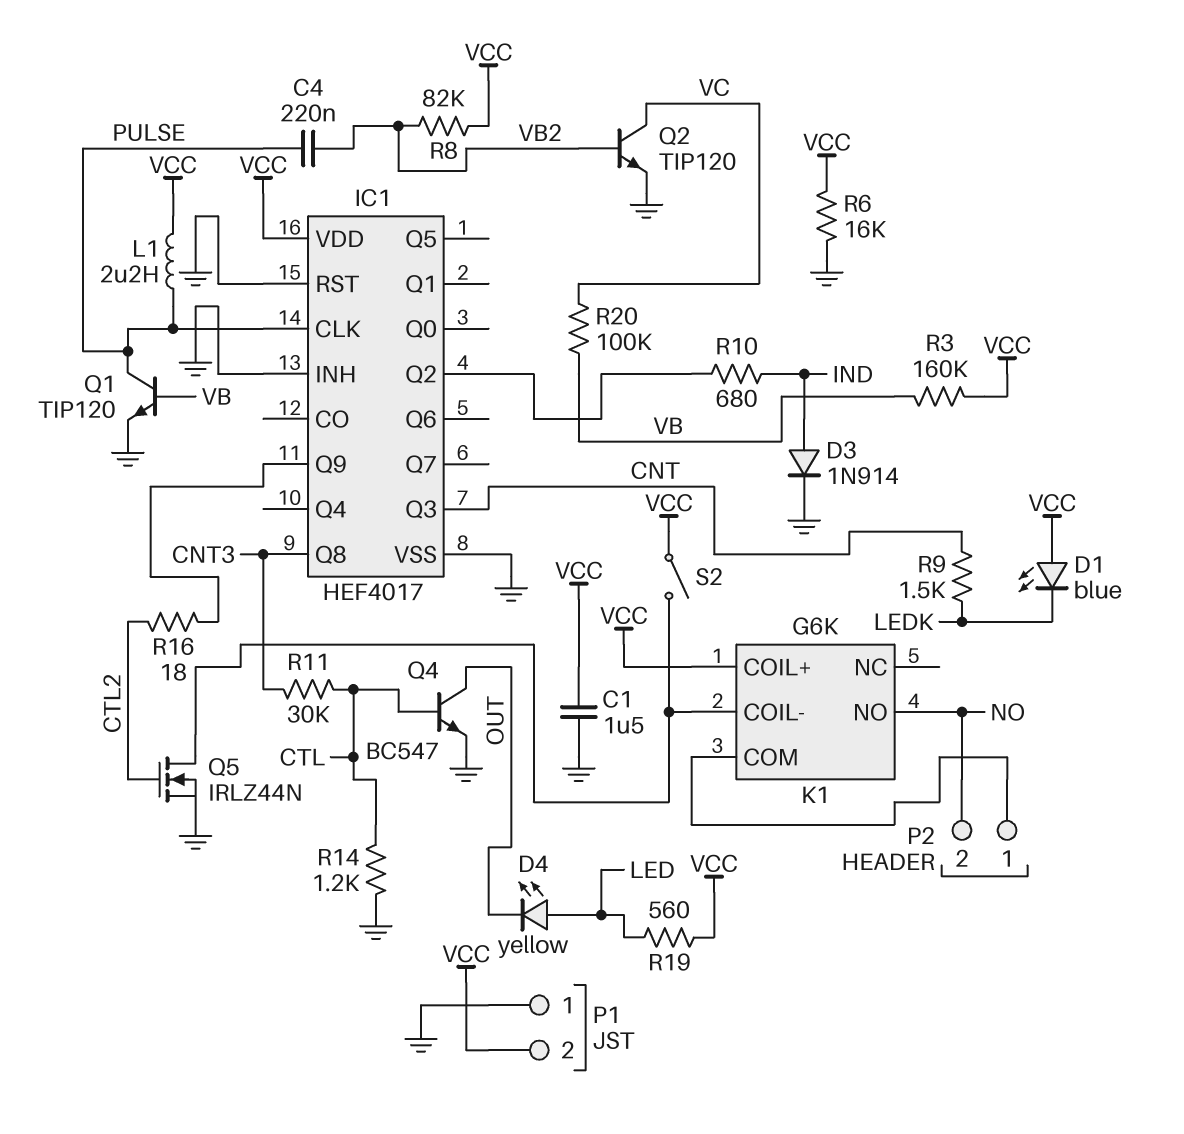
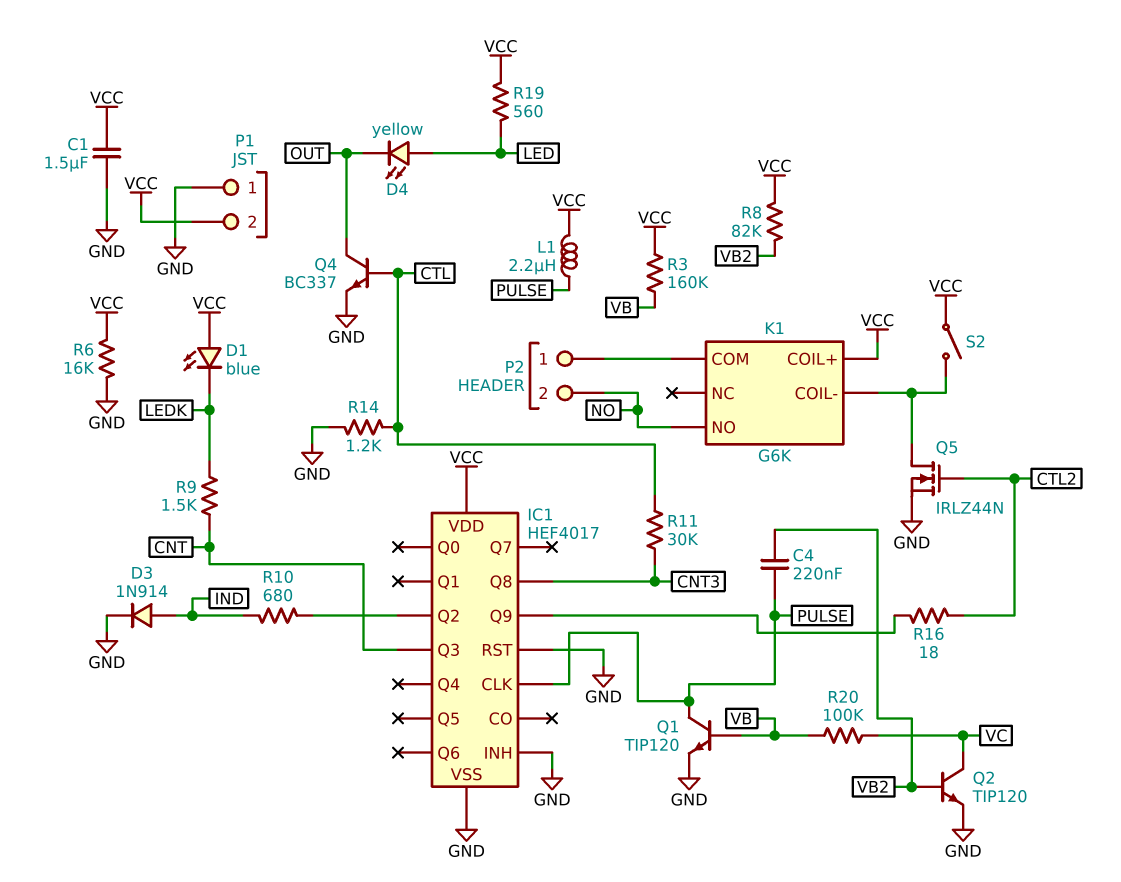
Q4: NPN BC547 (B CTL, C OUT, E GND) -> NPN BC337 (B CTL, C OUT, E GND)

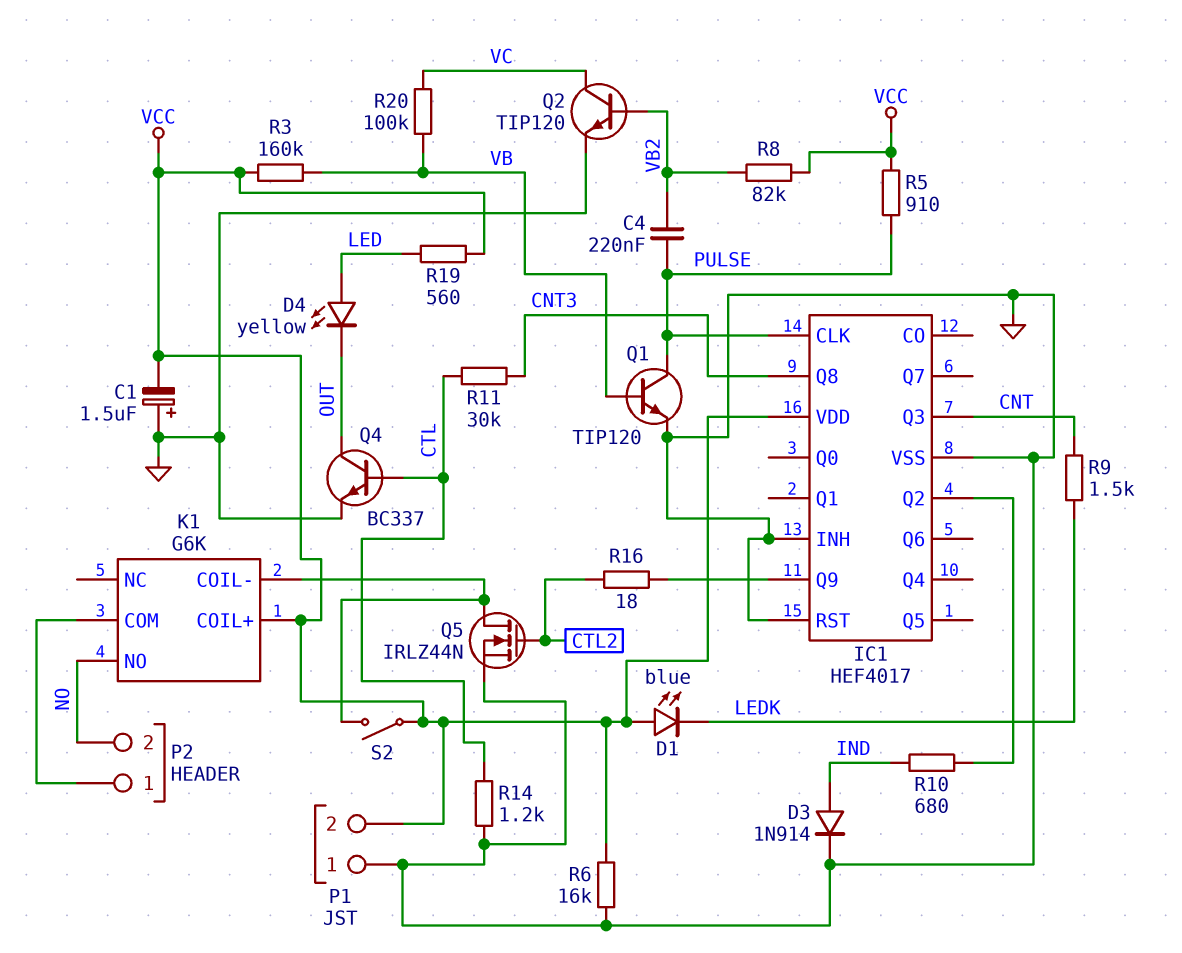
C1: 1.5uF (GND, VCC) -> 1.5uF (plus GND, minus VCC)
L1: 2.2uH (PULSE, VCC) -> none
R5: none -> 910 (PULSE, VCC)

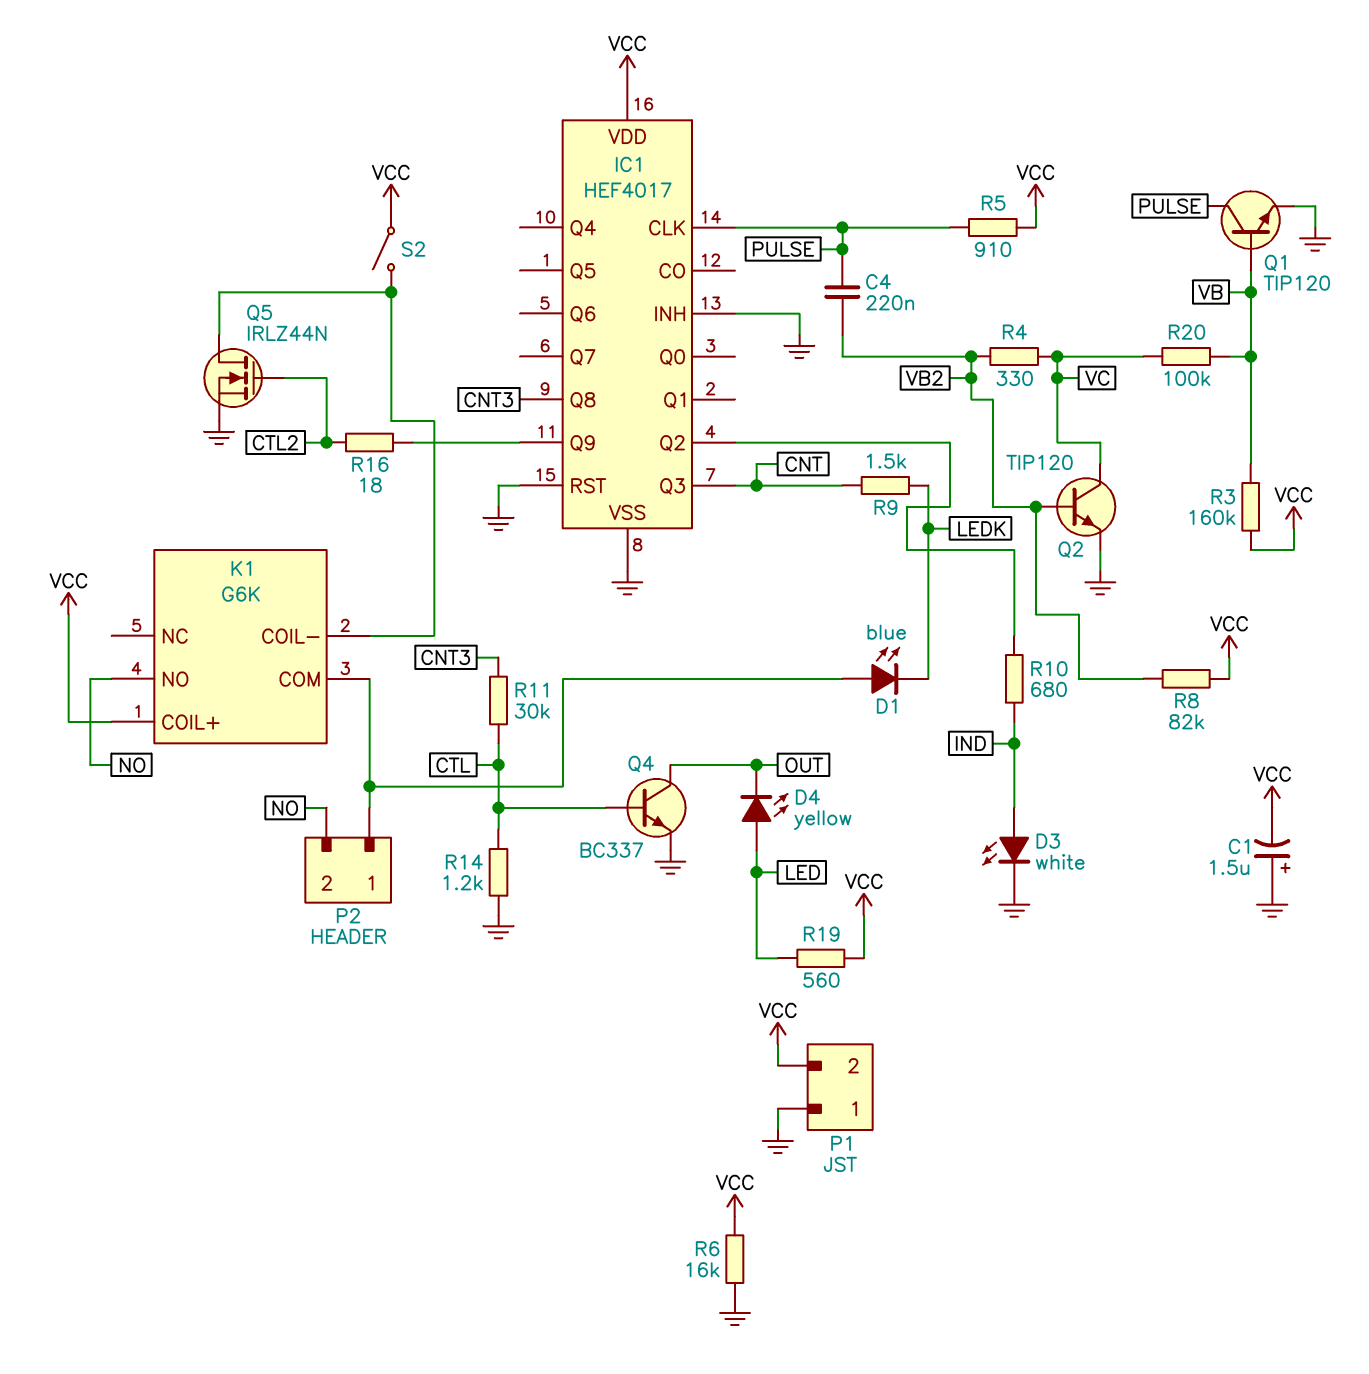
D1: LED blue (A VCC, K LEDK) -> LED blue (A K1/COM, K LEDK)
D3: diode 1N914 (A IND, K GND) -> LED white (A IND, K GND)
R4: none -> 330 (VB2, VC)

